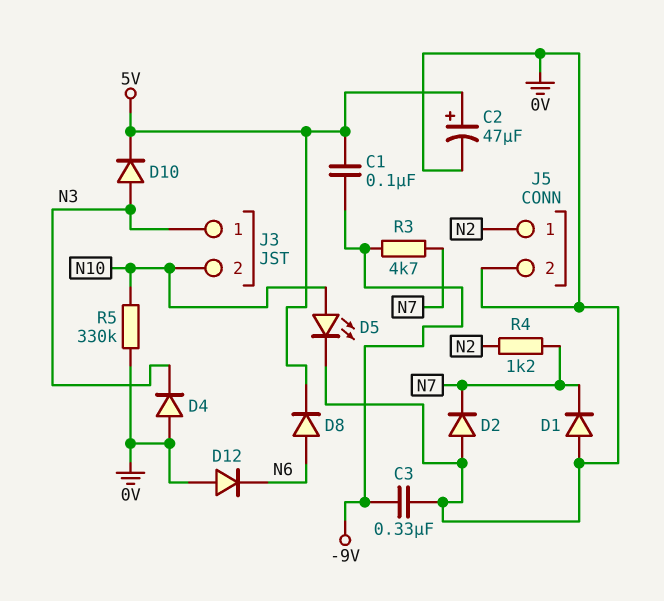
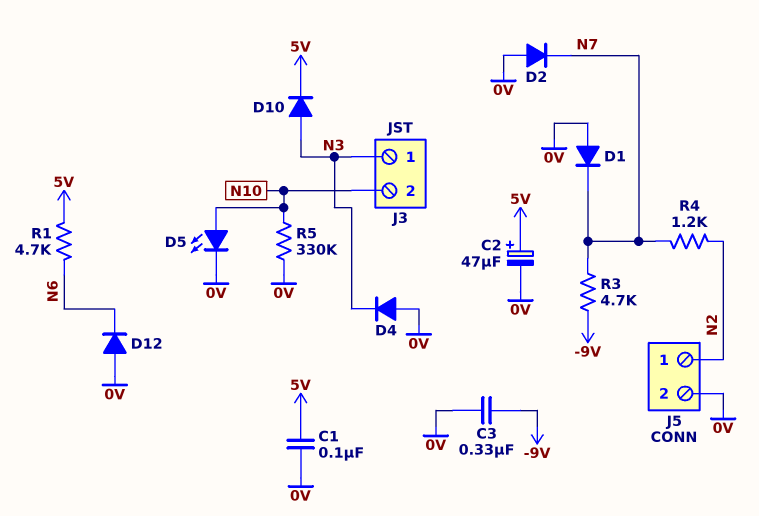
C1: 100nF (-9V, 5V) -> 100nF (0V, 5V)
D8: diode (A N6, K 5V) -> none
R1: none -> 4.7k (5V, N6)

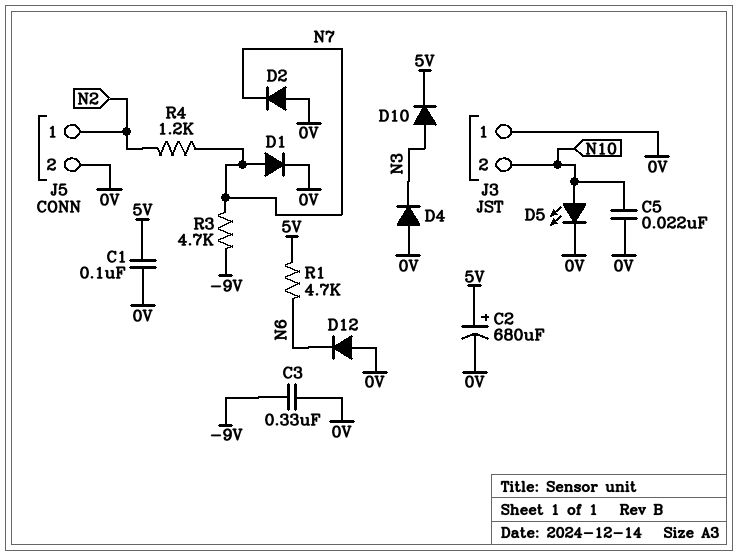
C2: 47uF (plus 5V, minus 0V) -> 680uF (plus 5V, minus 0V)
C5: none -> 22nF (0V, N10)
D1: diode (A 0V, K N7) -> diode (A N7, K 0V)
J3 pin 1: N3 -> 0V
R5: 330k (0V, N10) -> none

